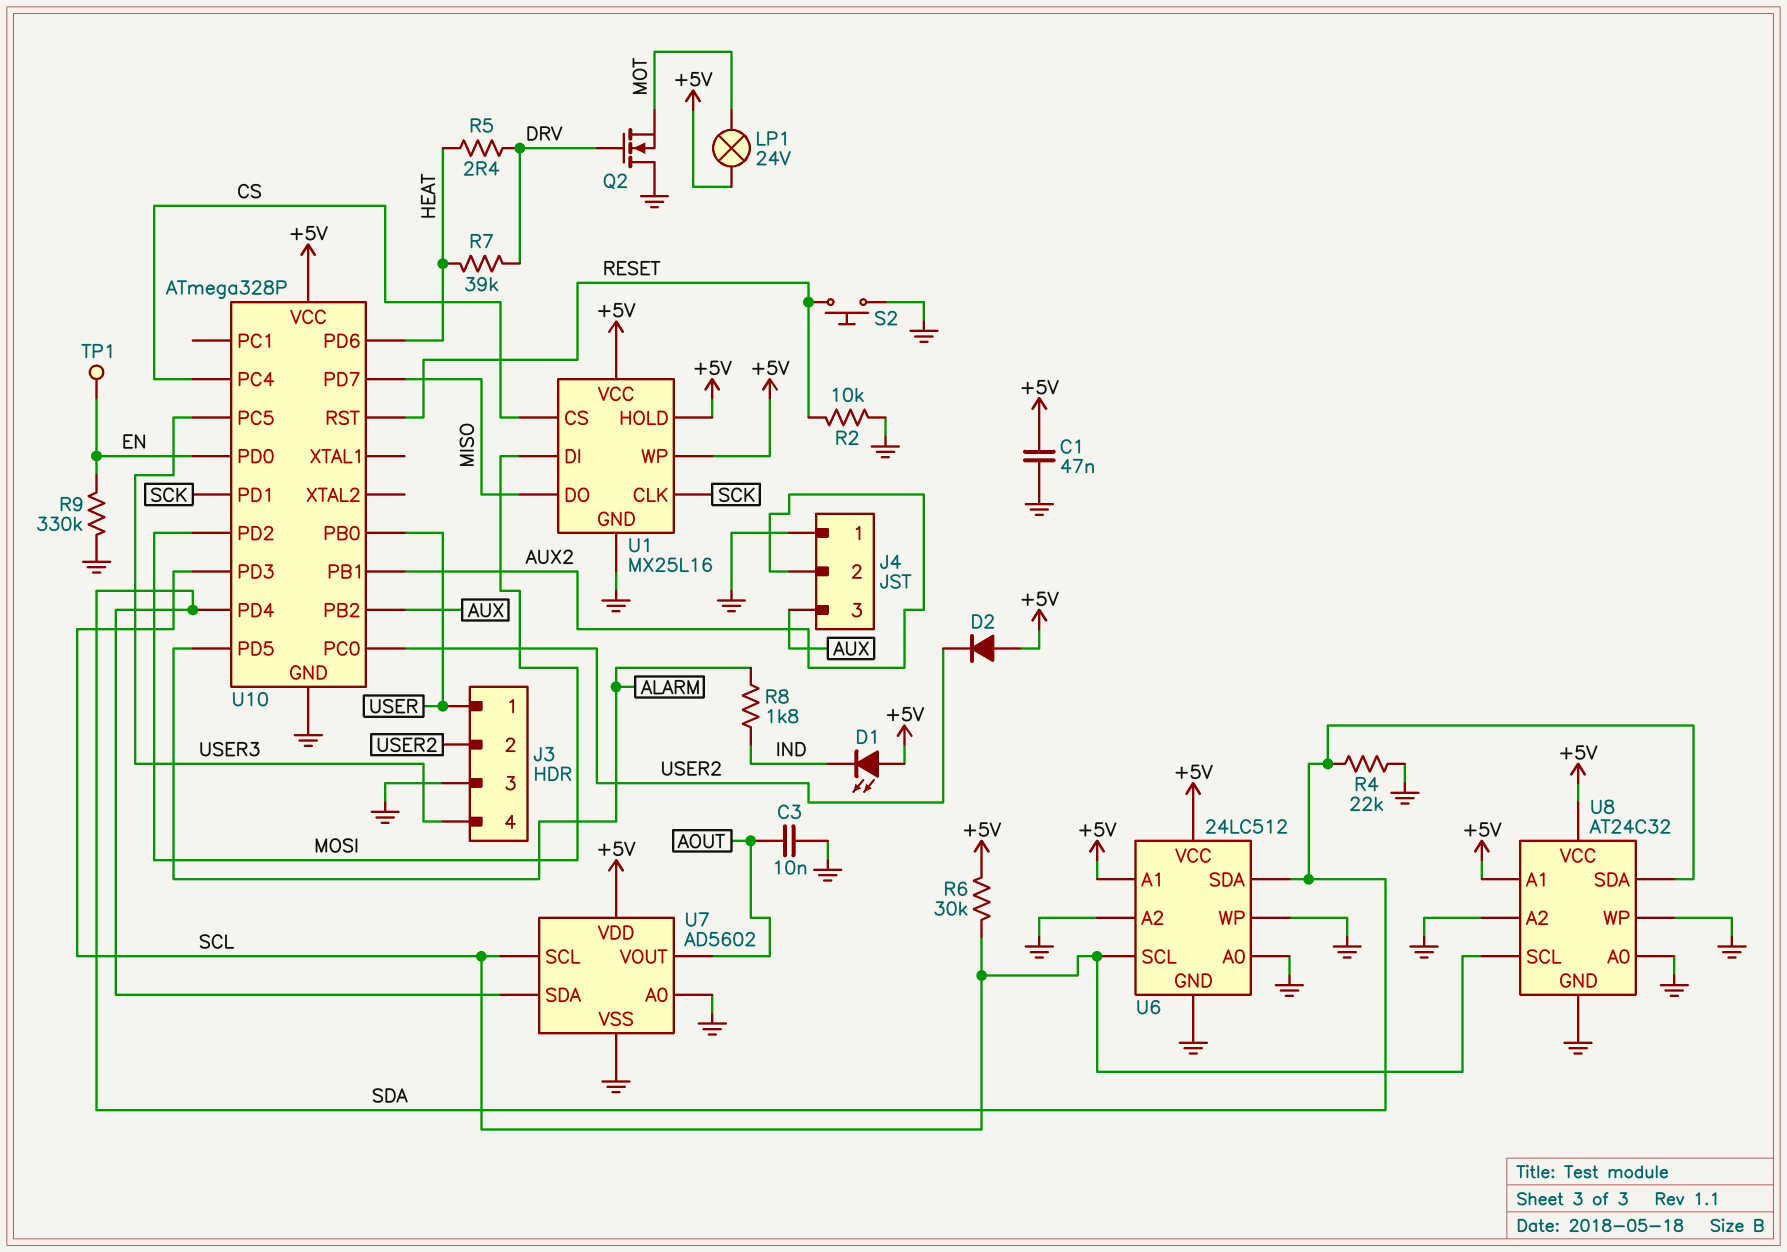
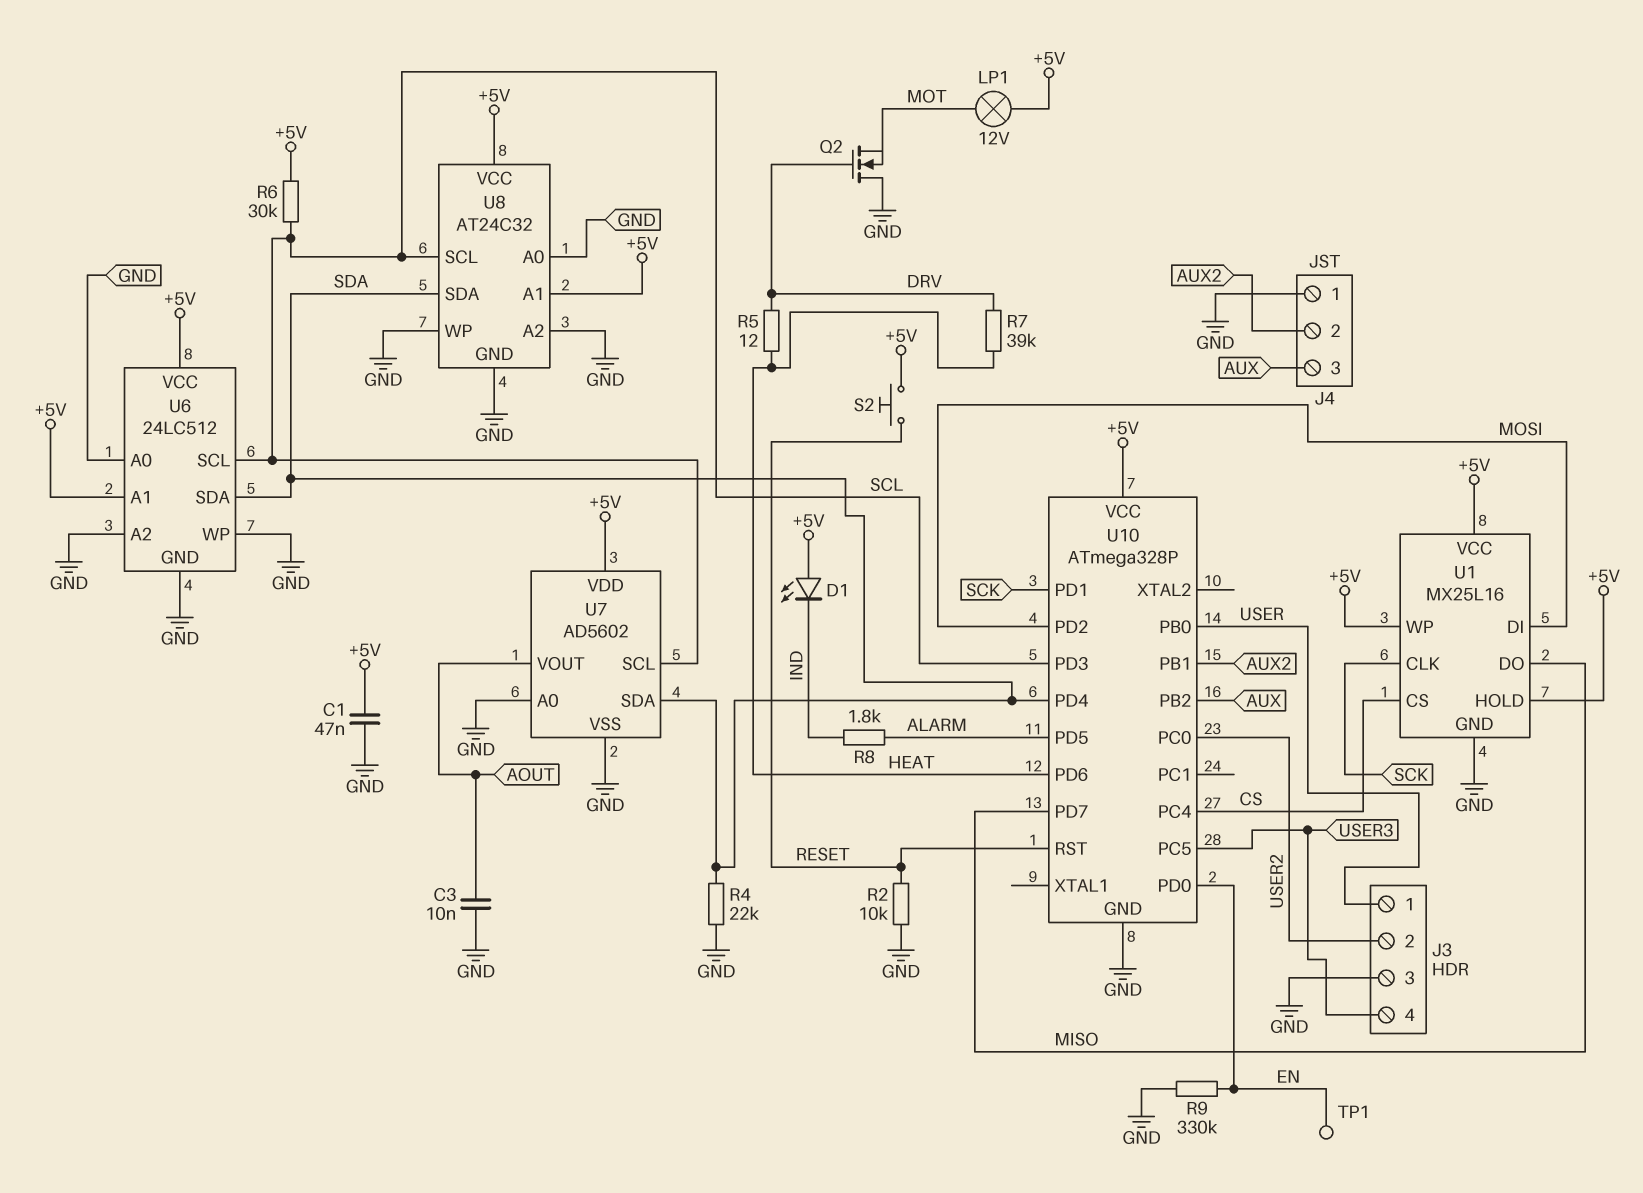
D2: diode (A +5V, K USER2) -> none
LP1: lamp 24V (+5V, MOT) -> lamp 12V (+5V, MOT)
R5: 2.4 (DRV, HEAT) -> 12 (DRV, HEAT)
S2: button (GND, RESET) -> button (+5V, RESET)

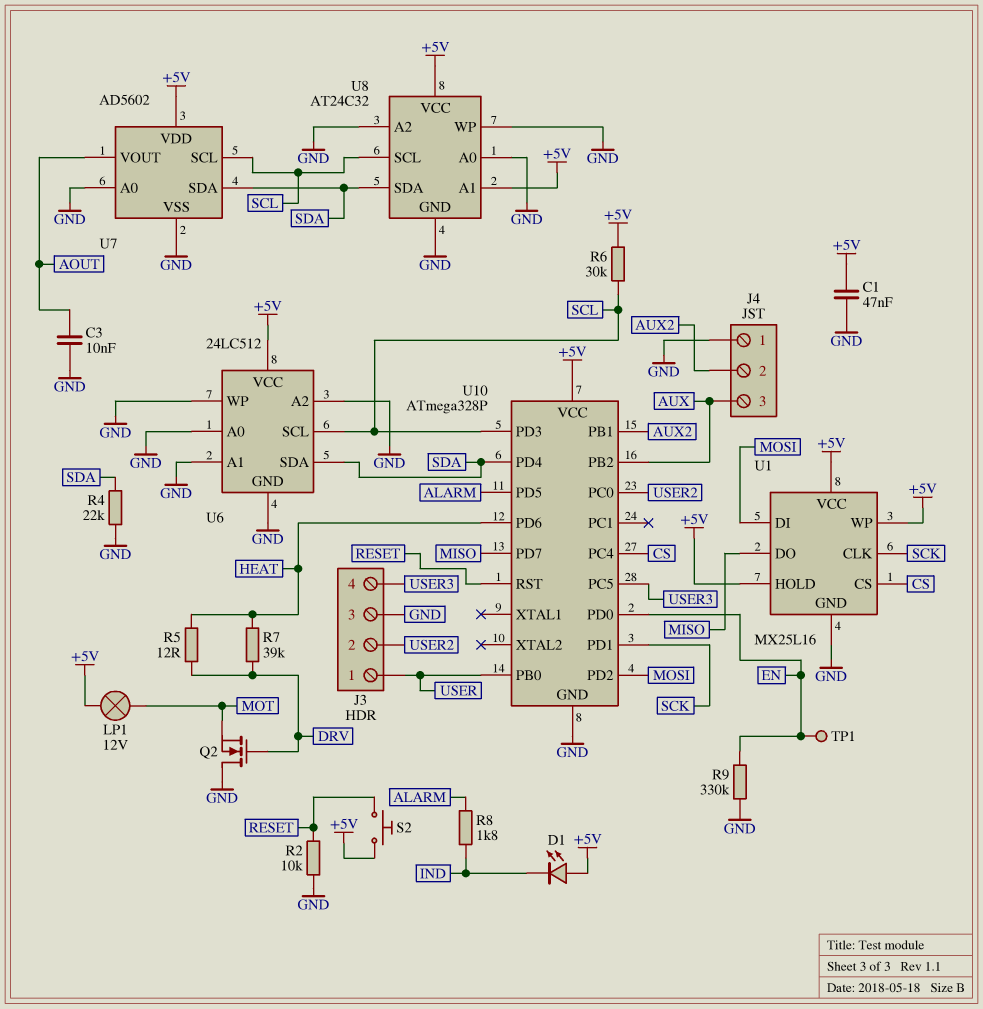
U6 pin A1: +5V -> GND

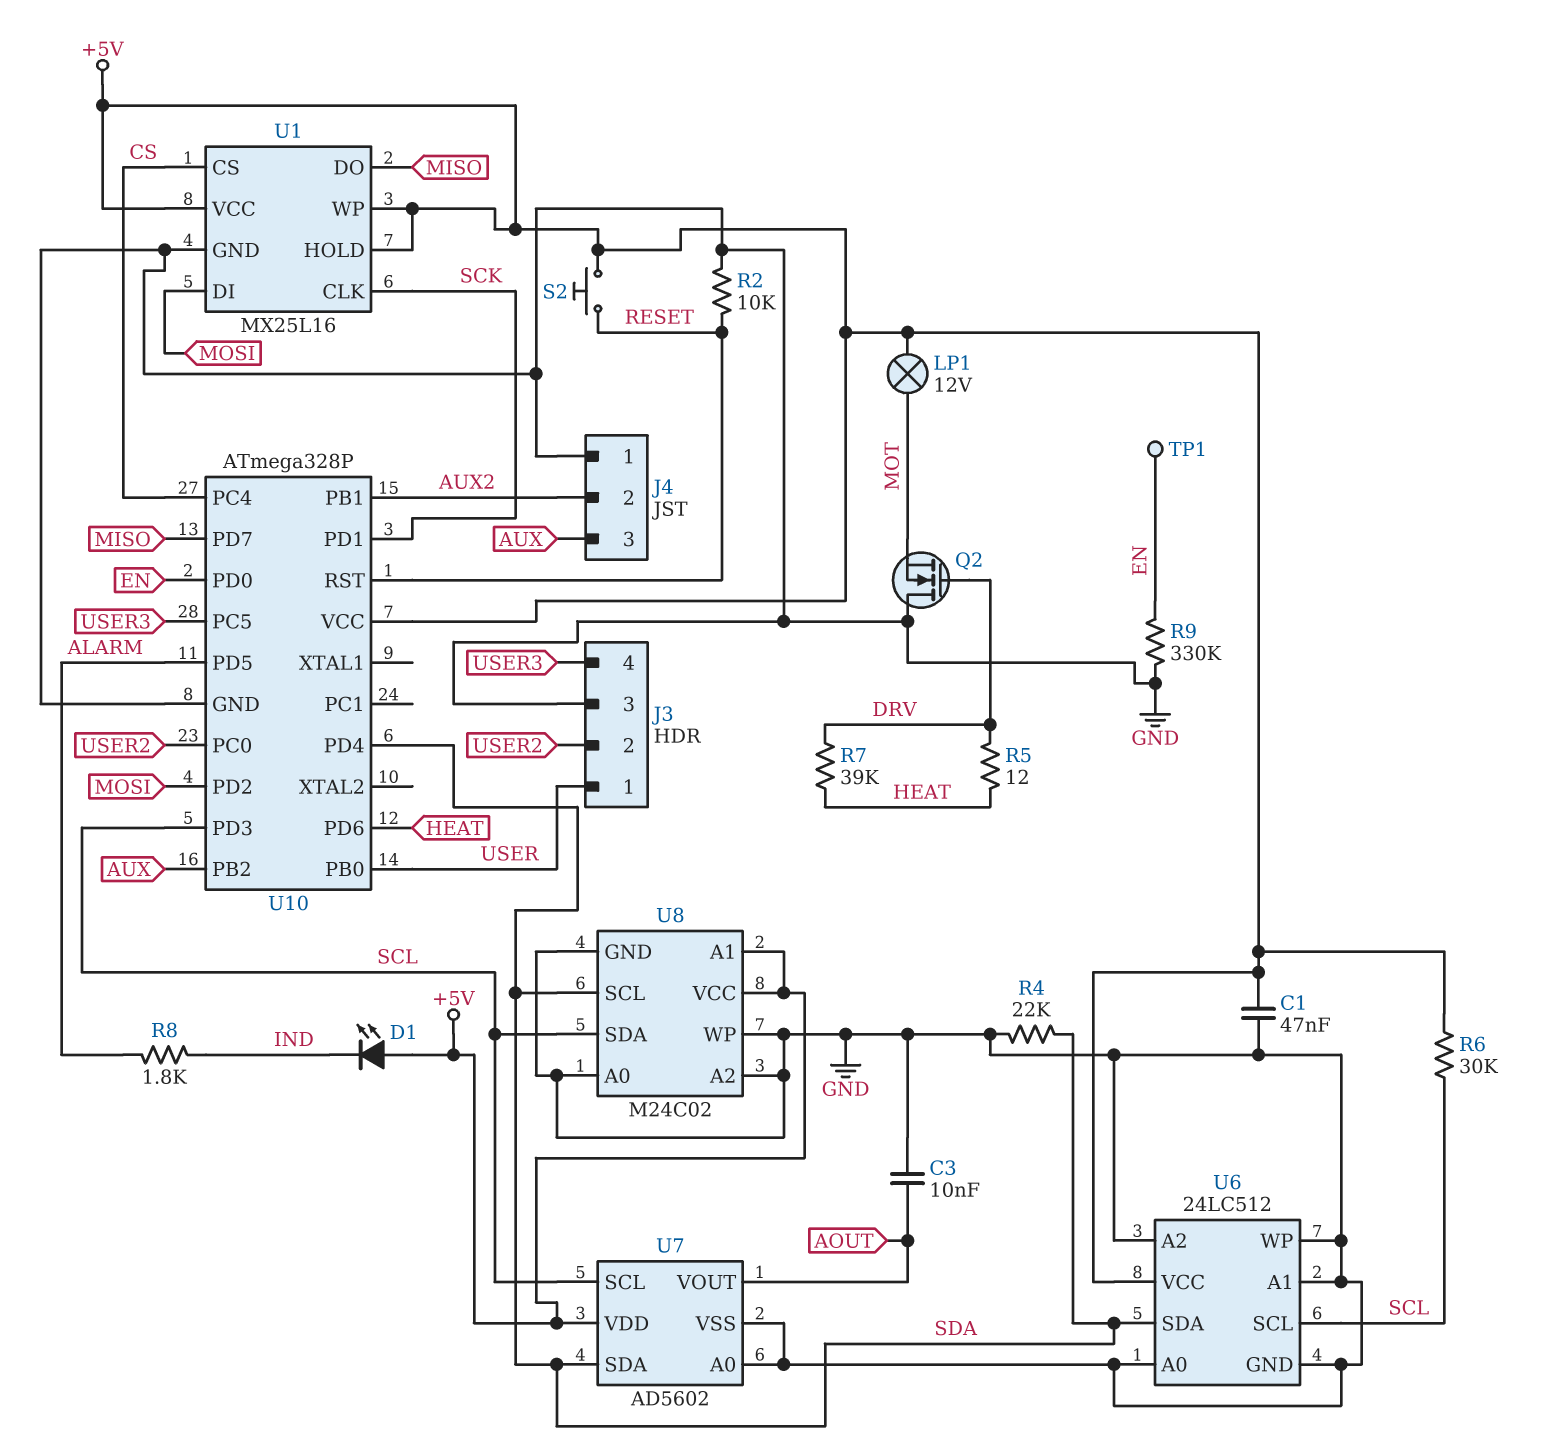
U8: AT24C32 -> M24C02
U8 pin SCL: SCL -> SDA
U8 pin SDA: SDA -> SCL

